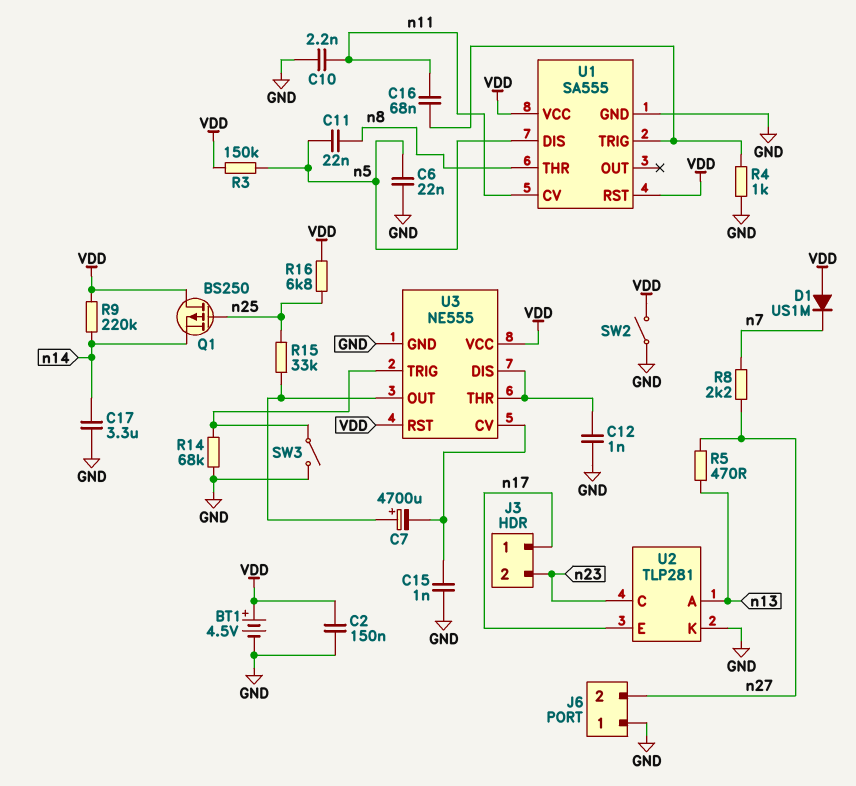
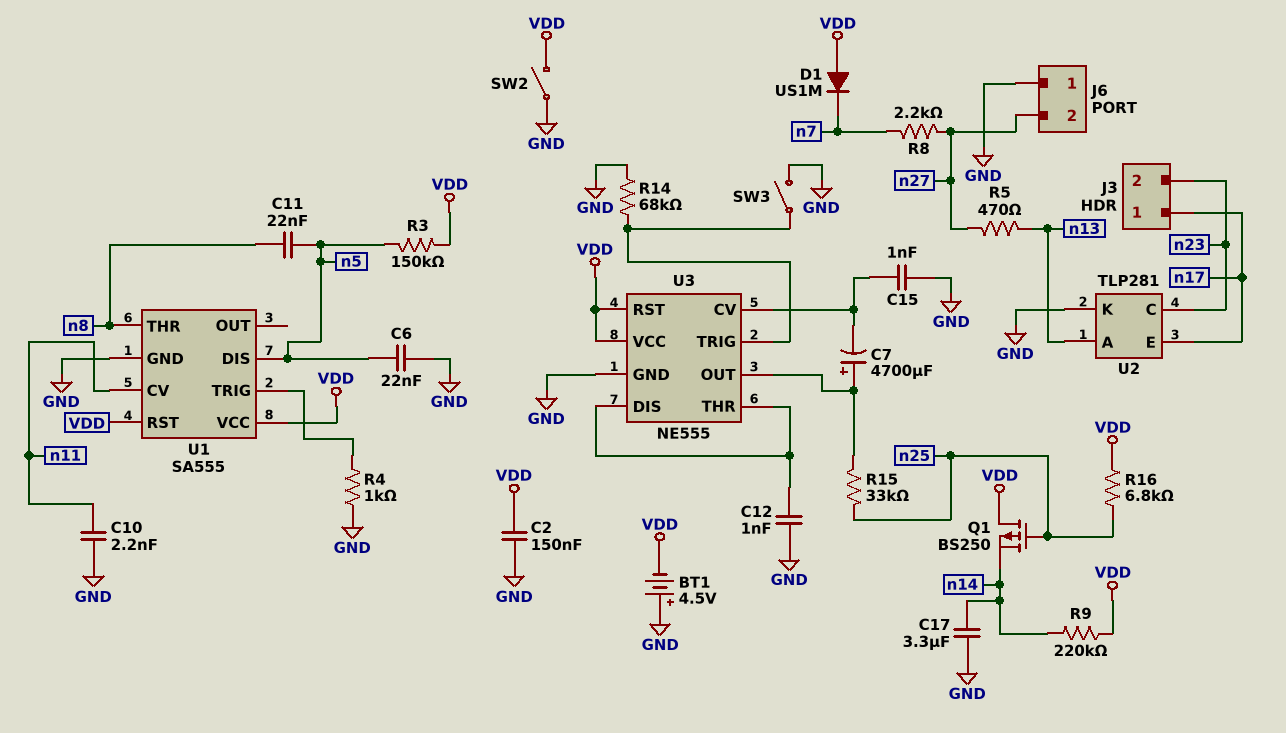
BT1: 4.5V (plus VDD, minus GND) -> 4.5V (plus GND, minus VDD)
C16: 68nF (U1/TRIG, n11) -> none

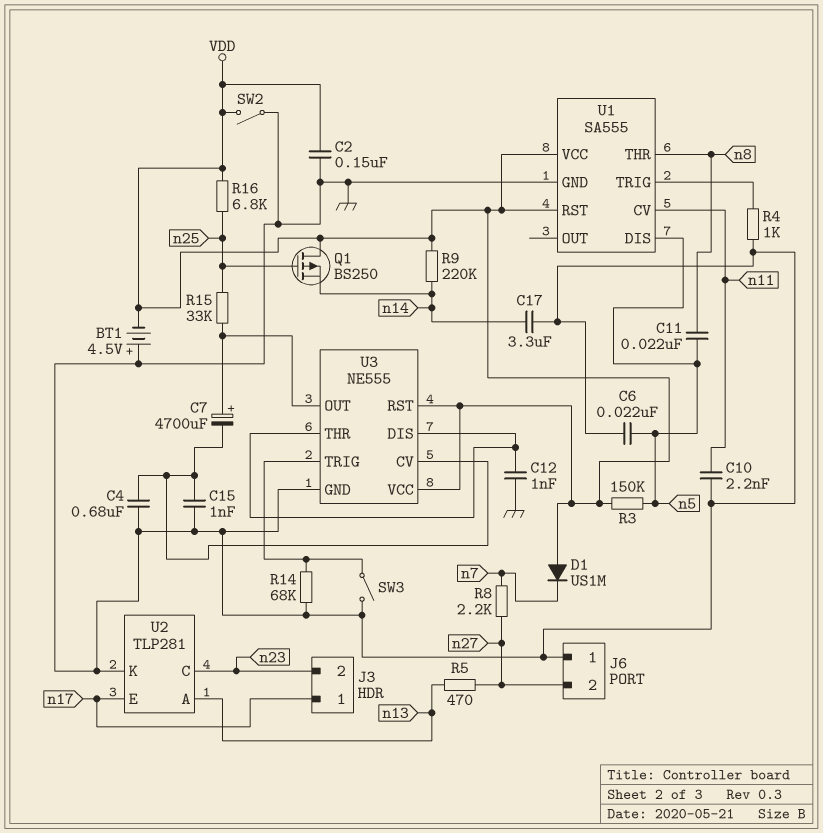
C4: none -> 680nF (GND, U3/CV)

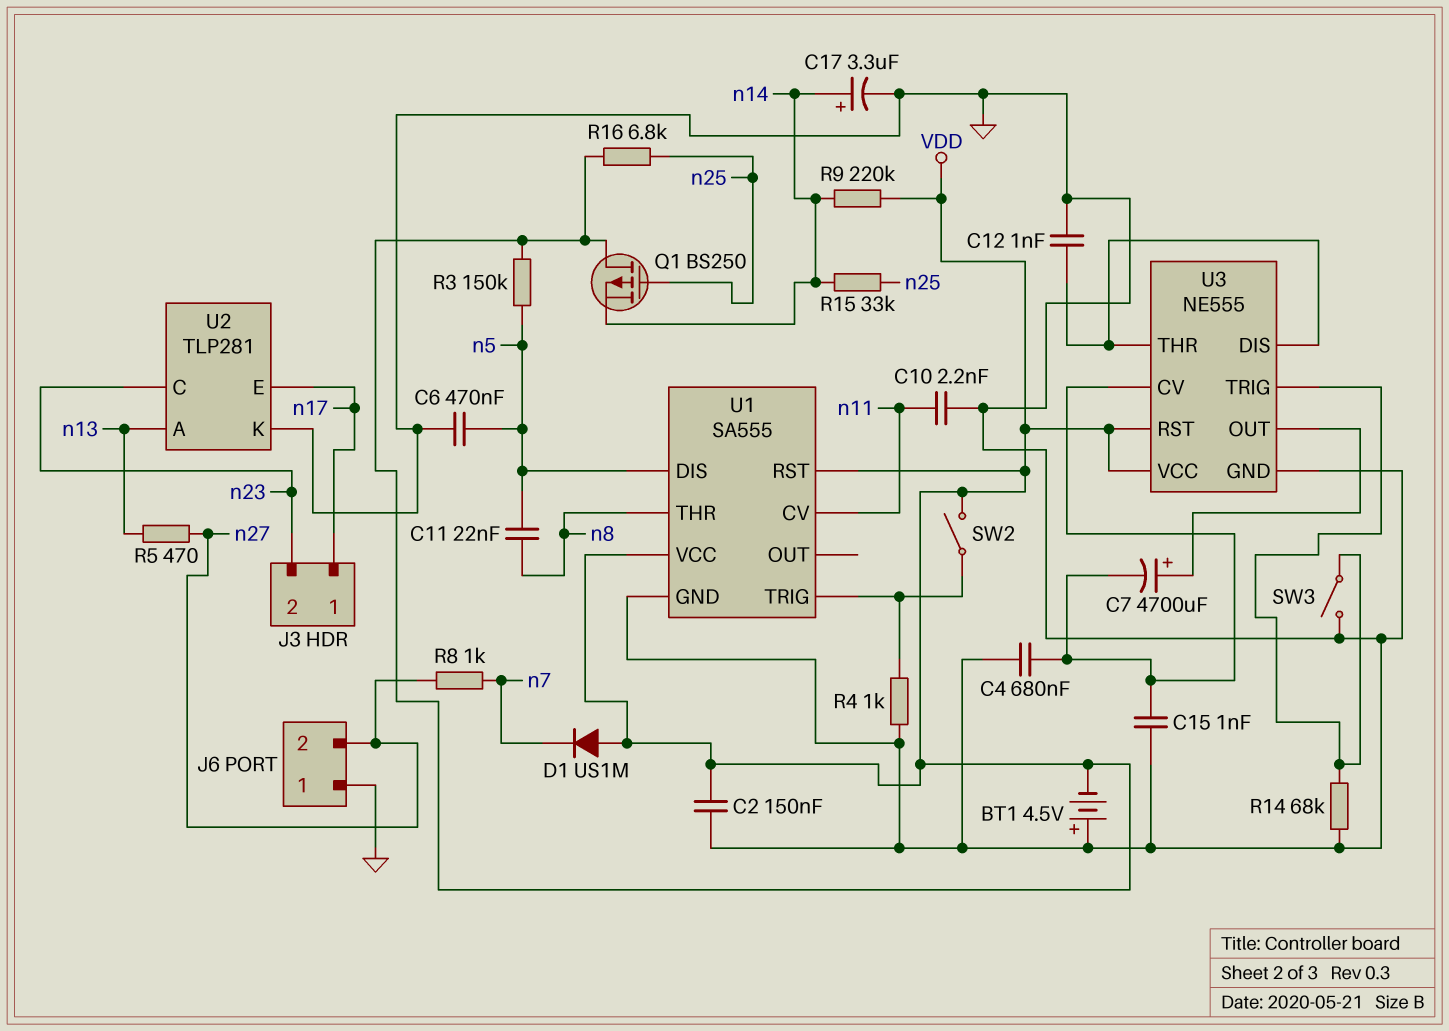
C6: 22nF (GND, n5) -> 470nF (GND, n5)
C17: 3.3uF (GND, n14) -> 3.3uF (plus n14, minus GND)
R8: 2.2k (n7, n27) -> 1k (n7, n27)
R15: 33k (U3/OUT, n25) -> 33k (n14, n25)
SW2: switch (GND, VDD) -> switch (U1/TRIG, VDD)

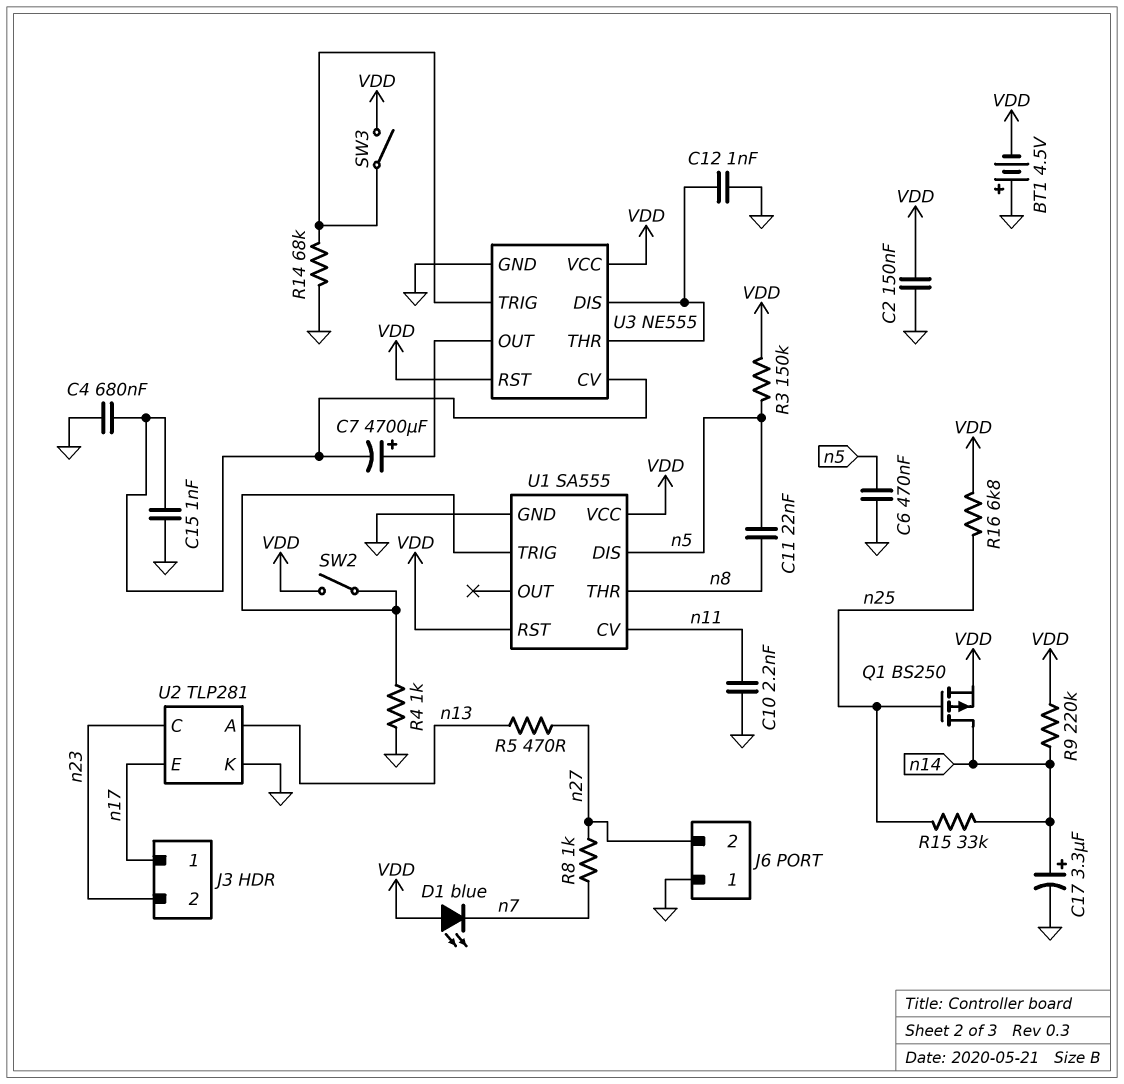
D1: diode US1M (A VDD, K n7) -> LED blue (A VDD, K n7)
Q1: PMOS BS250 (G n25, D VDD, S n14) -> PMOS BS250 (G n25, D n14, S VDD)
SW3: switch (GND, U3/TRIG) -> switch (U3/TRIG, VDD)

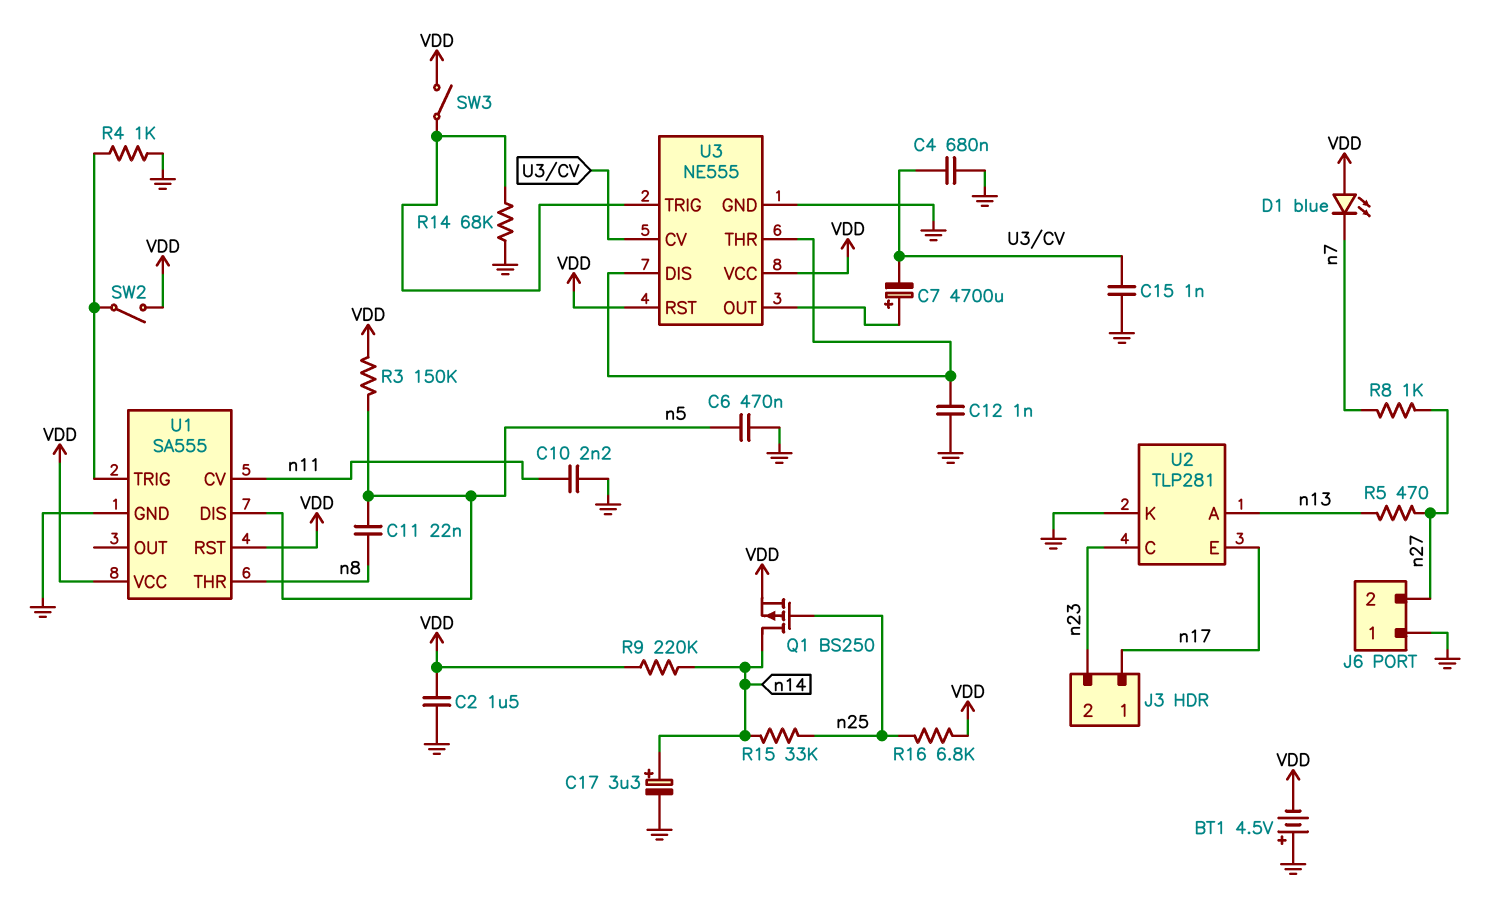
C2: 150nF (GND, VDD) -> 1.5uF (GND, VDD)

